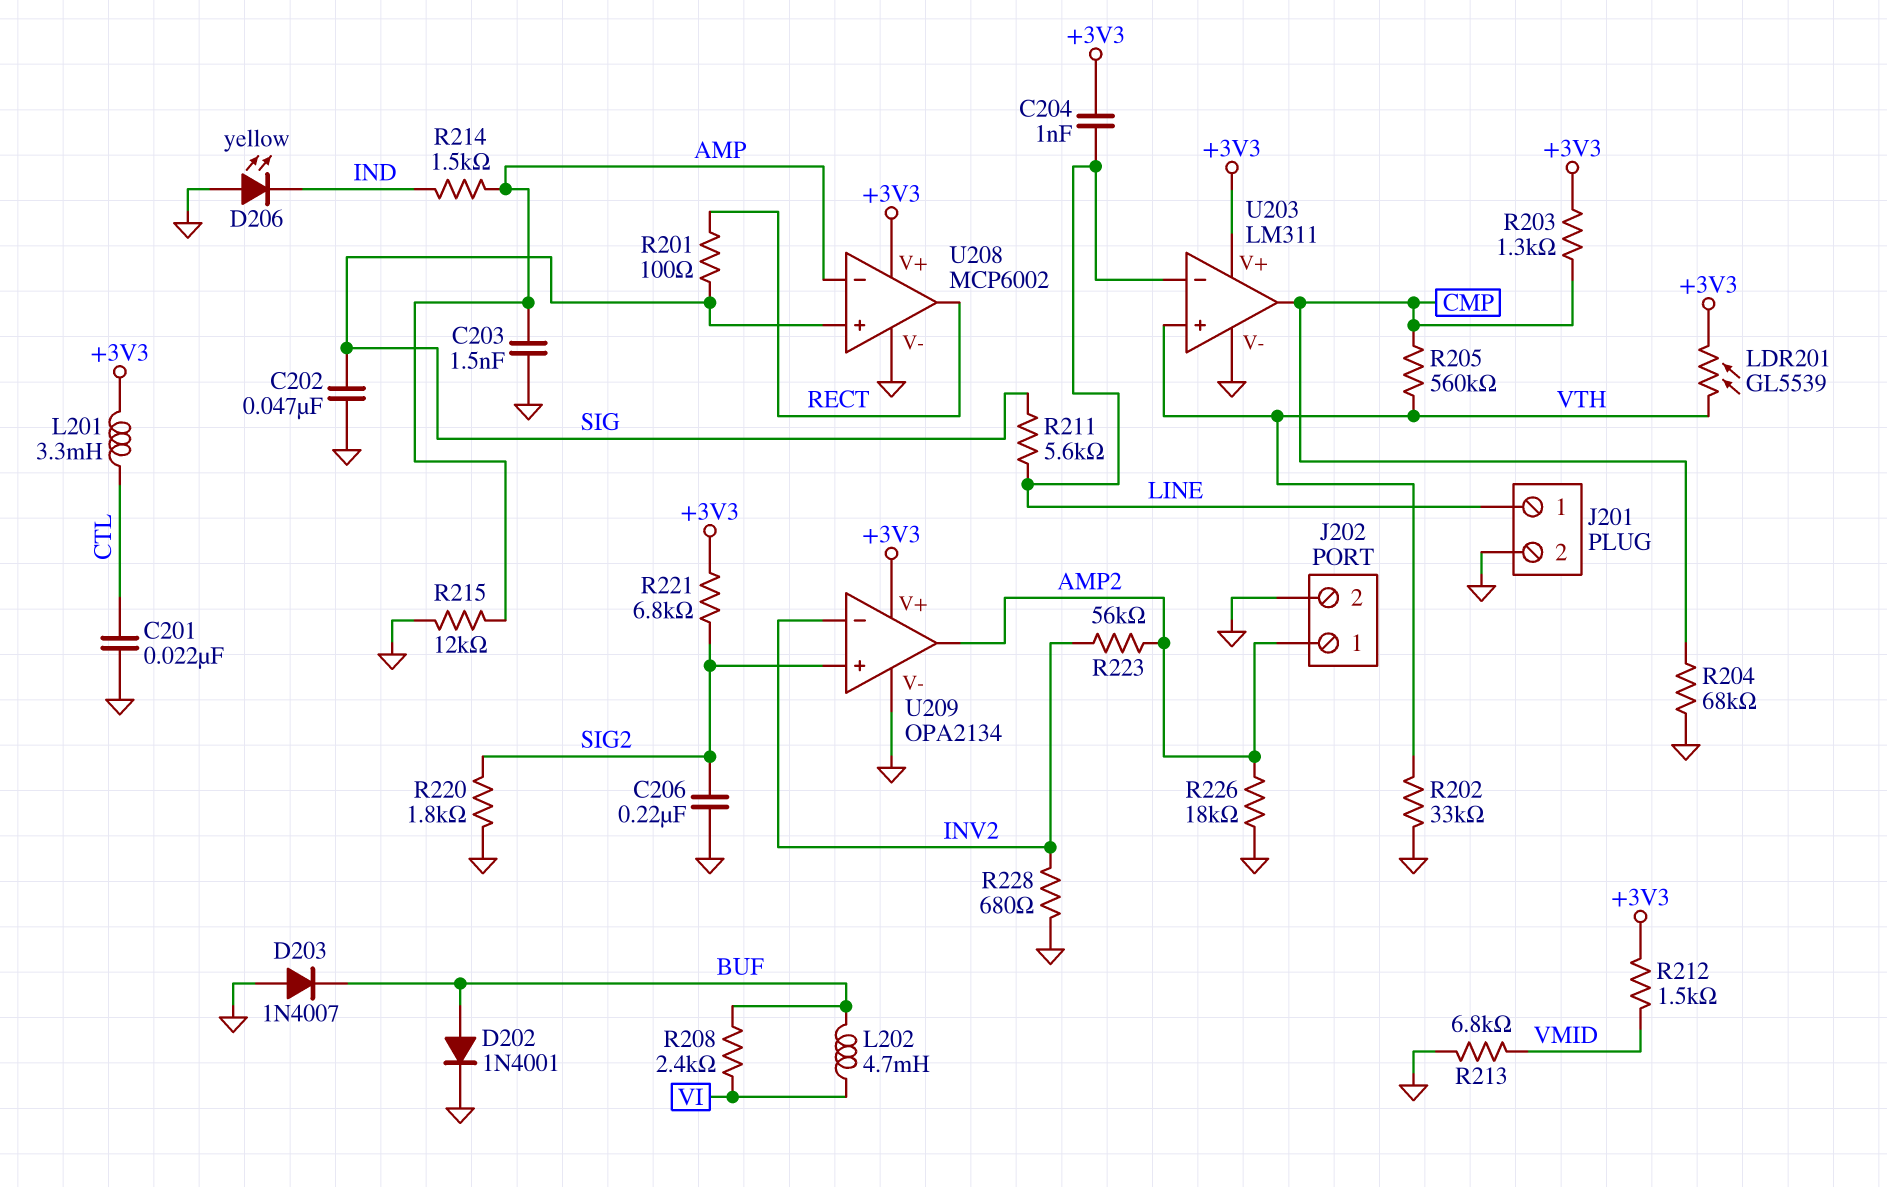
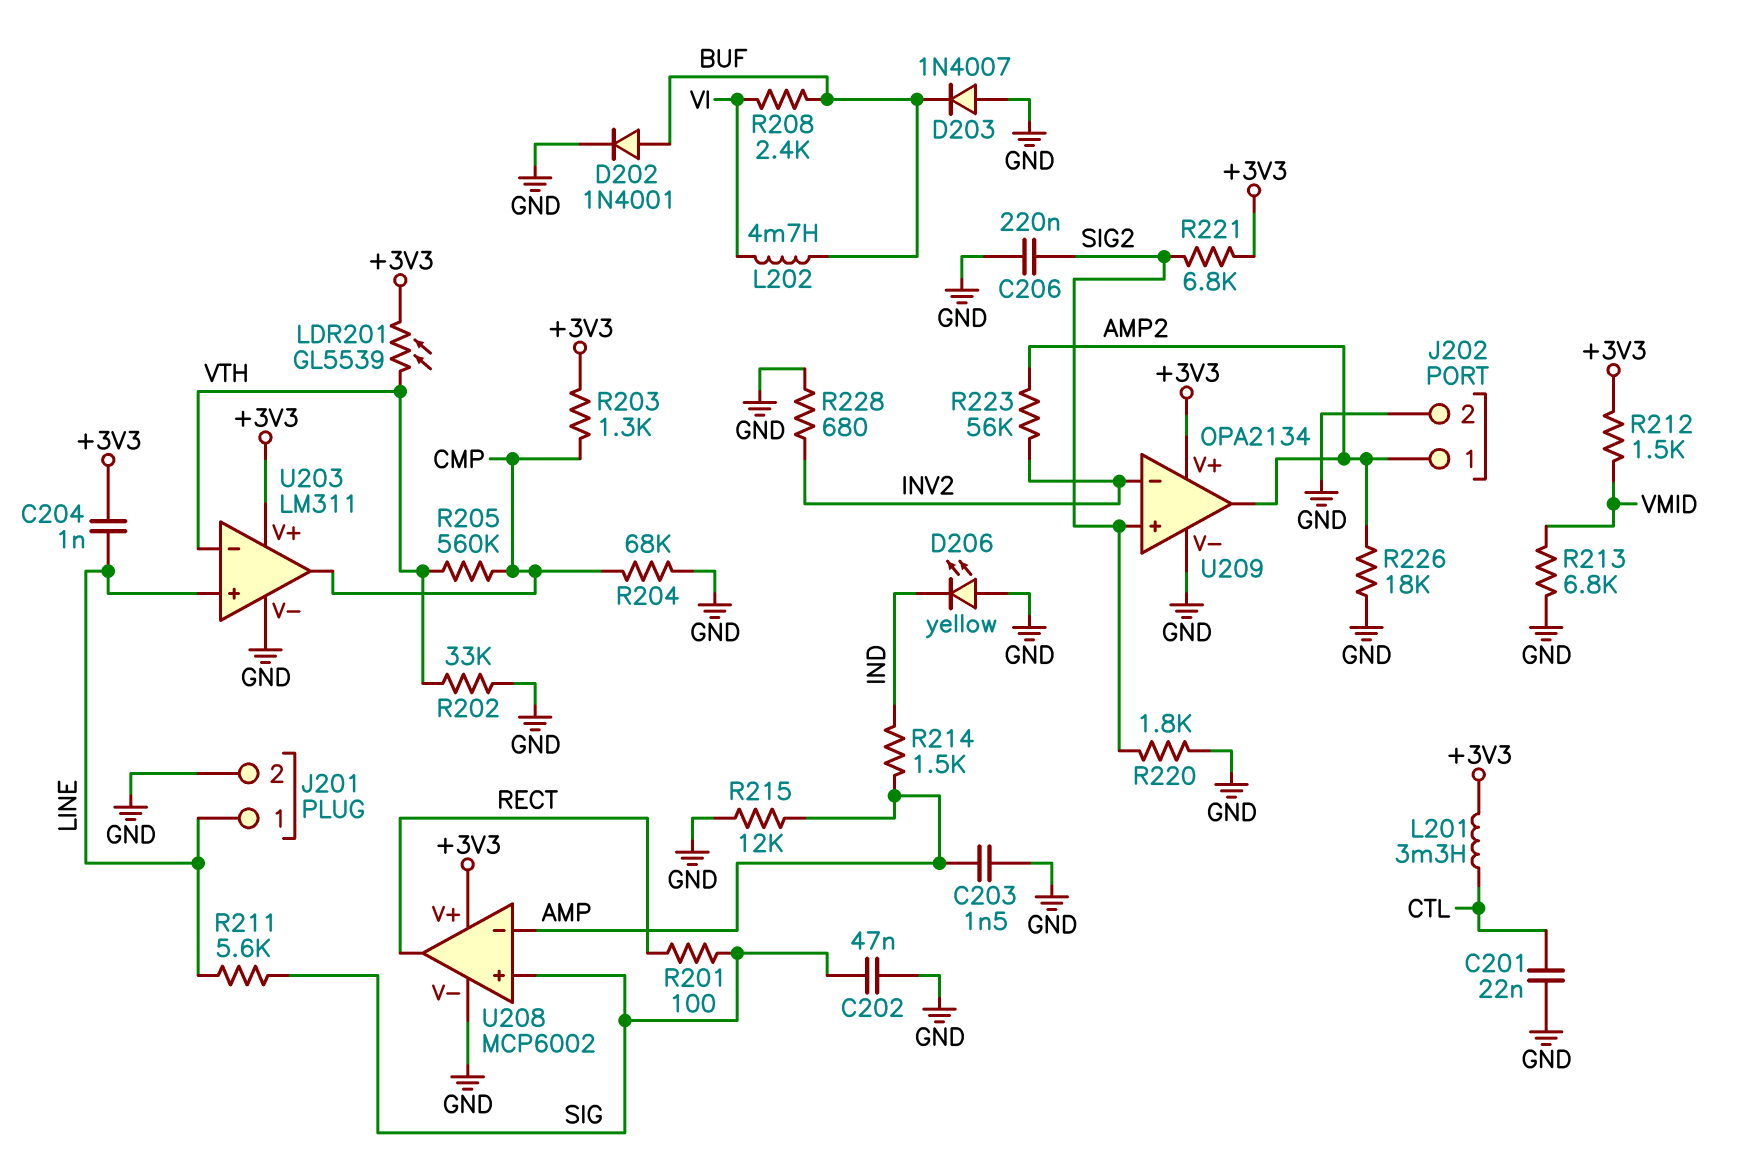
U203 pin in+: VTH -> LINE
U203 pin in-: LINE -> VTH

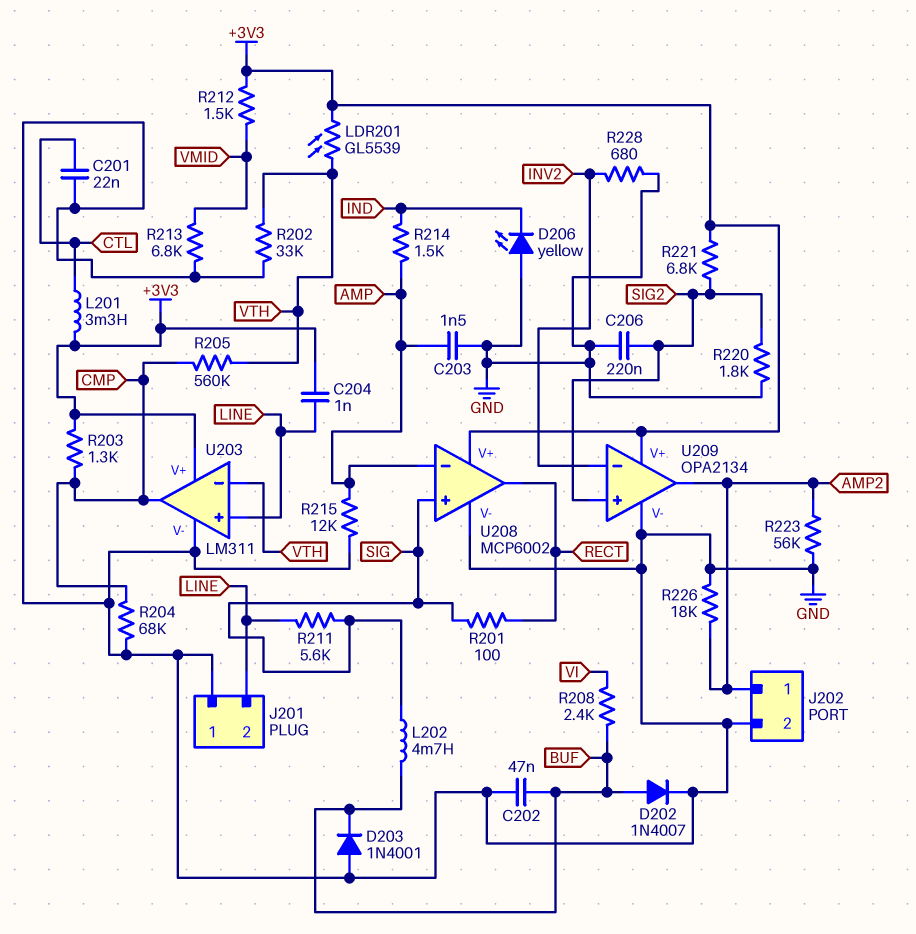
C202: 47nF (GND, SIG) -> 47nF (BUF, GND)
D202: diode 1N4001 (A BUF, K GND) -> diode 1N4007 (A BUF, K GND)
D203: diode 1N4007 (A GND, K BUF) -> diode 1N4001 (A GND, K BUF)
J201 pin 1: LINE -> GND
J201 pin 2: GND -> LINE
L202: 4.7mH (BUF, VI) -> 4.7mH (BUF, SIG)
R223: 56k (AMP2, INV2) -> 56k (AMP2, GND)

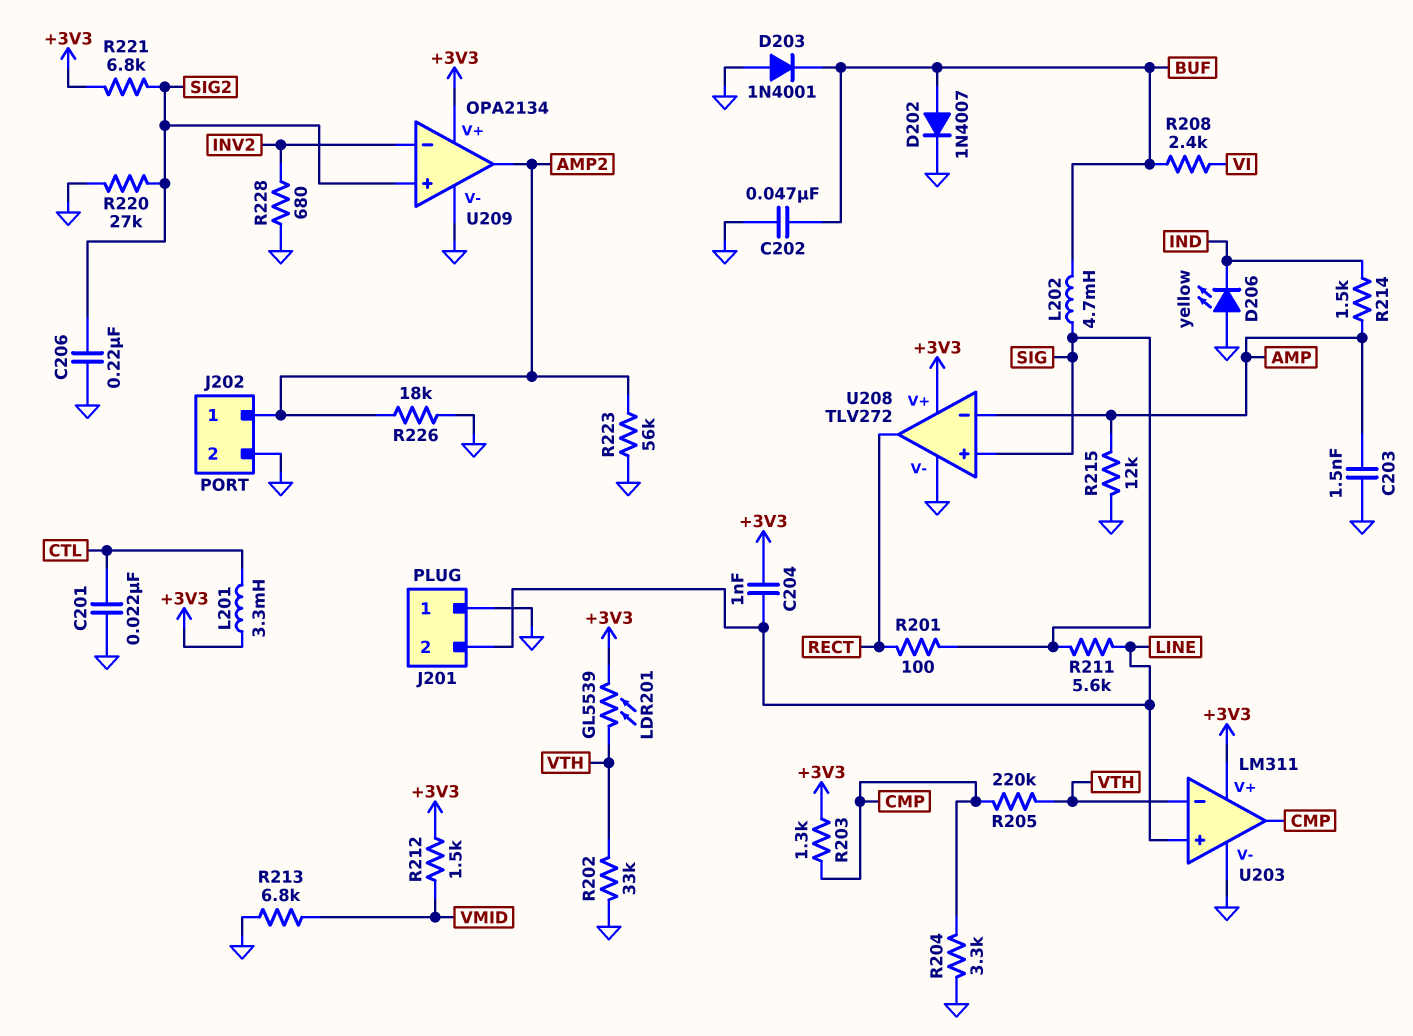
R204: 68k (CMP, GND) -> 3.3k (CMP, GND)
R205: 560k (CMP, VTH) -> 220k (CMP, VTH)
R220: 1.8k (GND, SIG2) -> 27k (GND, SIG2)
U208: MCP6002 -> TLV272

